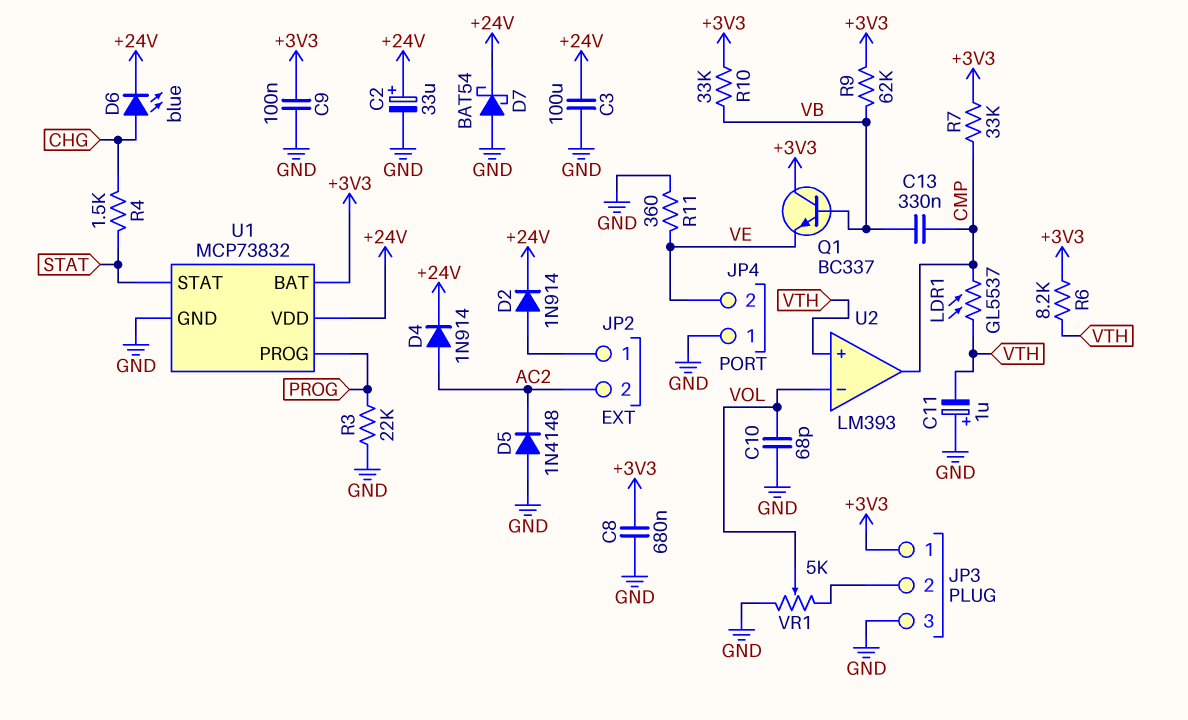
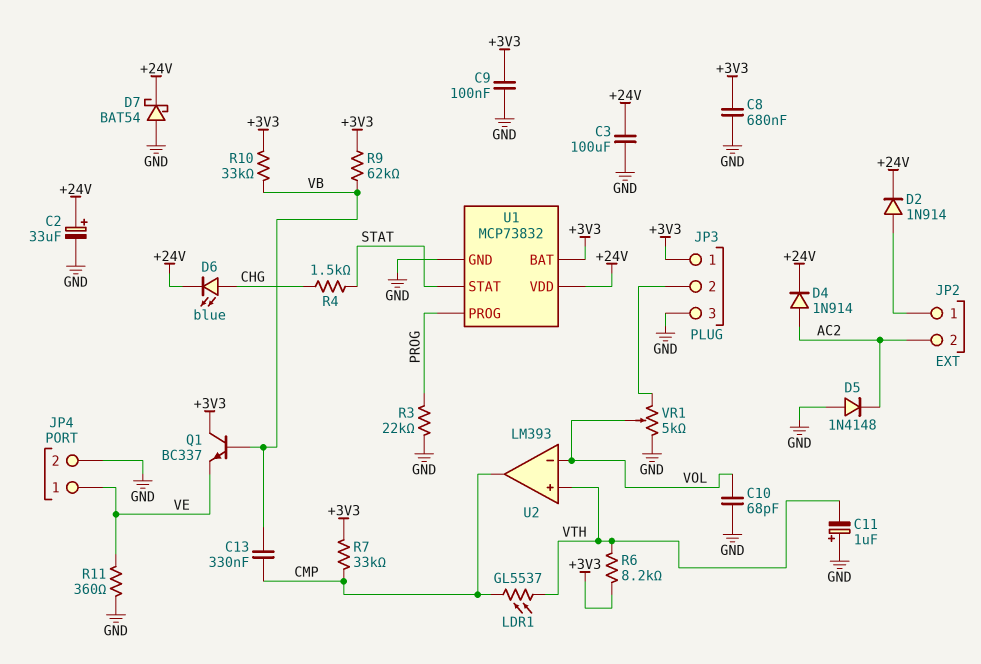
JP4 pin 1: GND -> VE
JP4 pin 2: VE -> GND

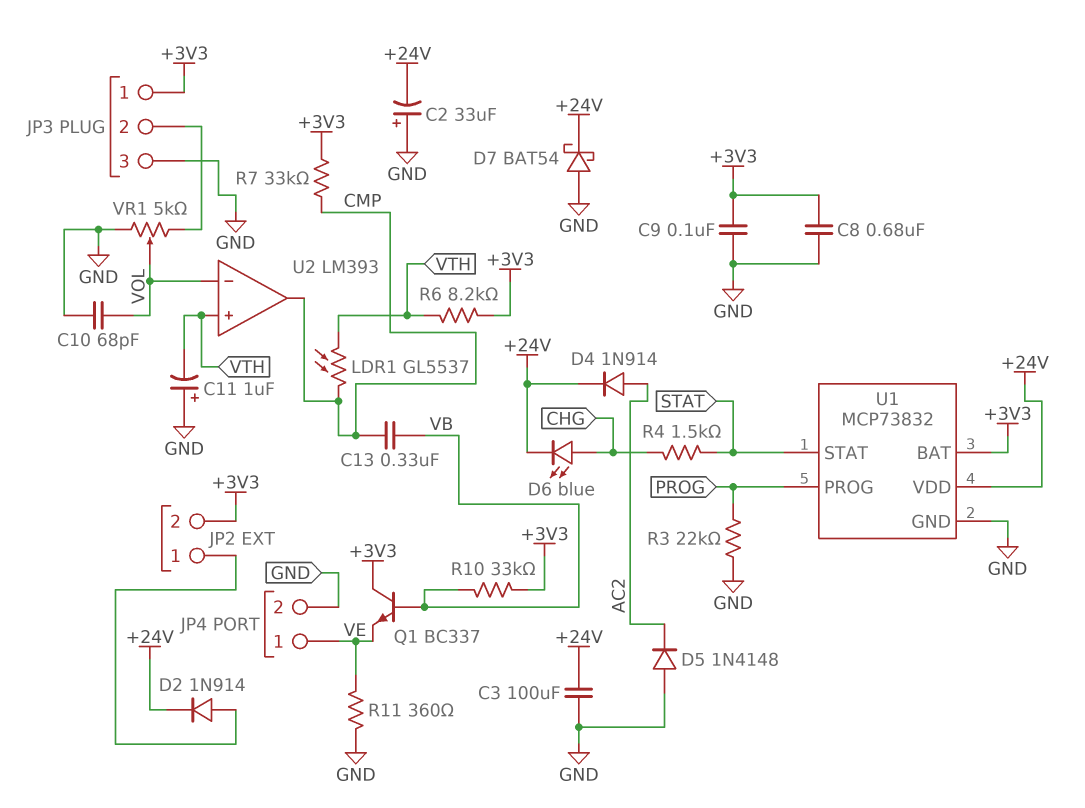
C2: 33uF (plus +24V, minus GND) -> 33uF (plus GND, minus +24V)
JP2 pin 2: AC2 -> +3V3
R9: 62k (+3V3, VB) -> none

